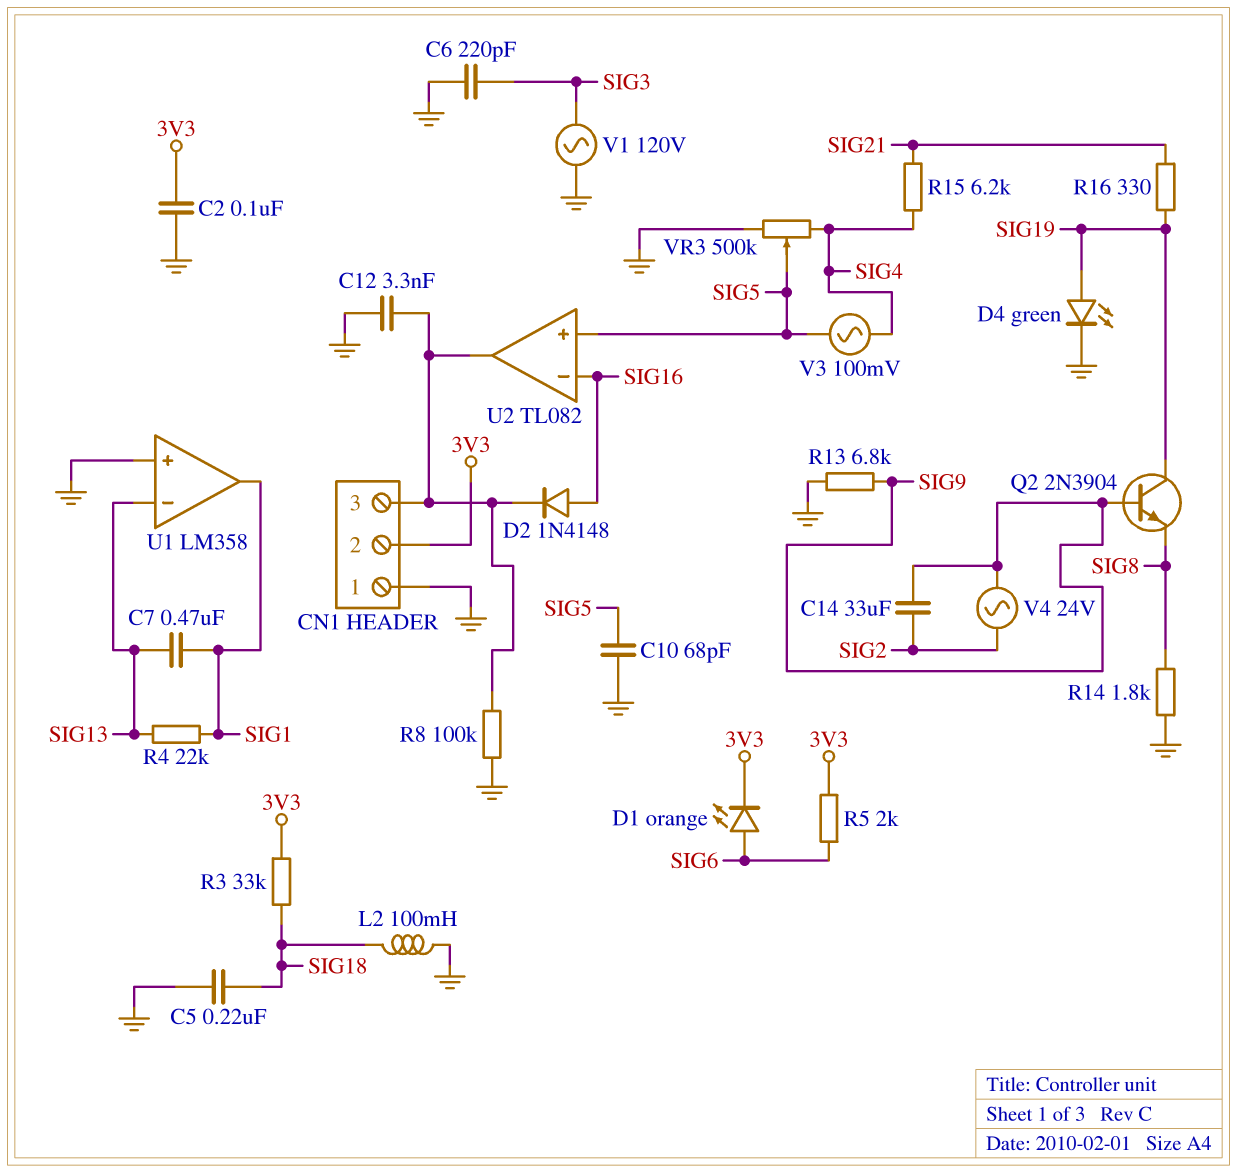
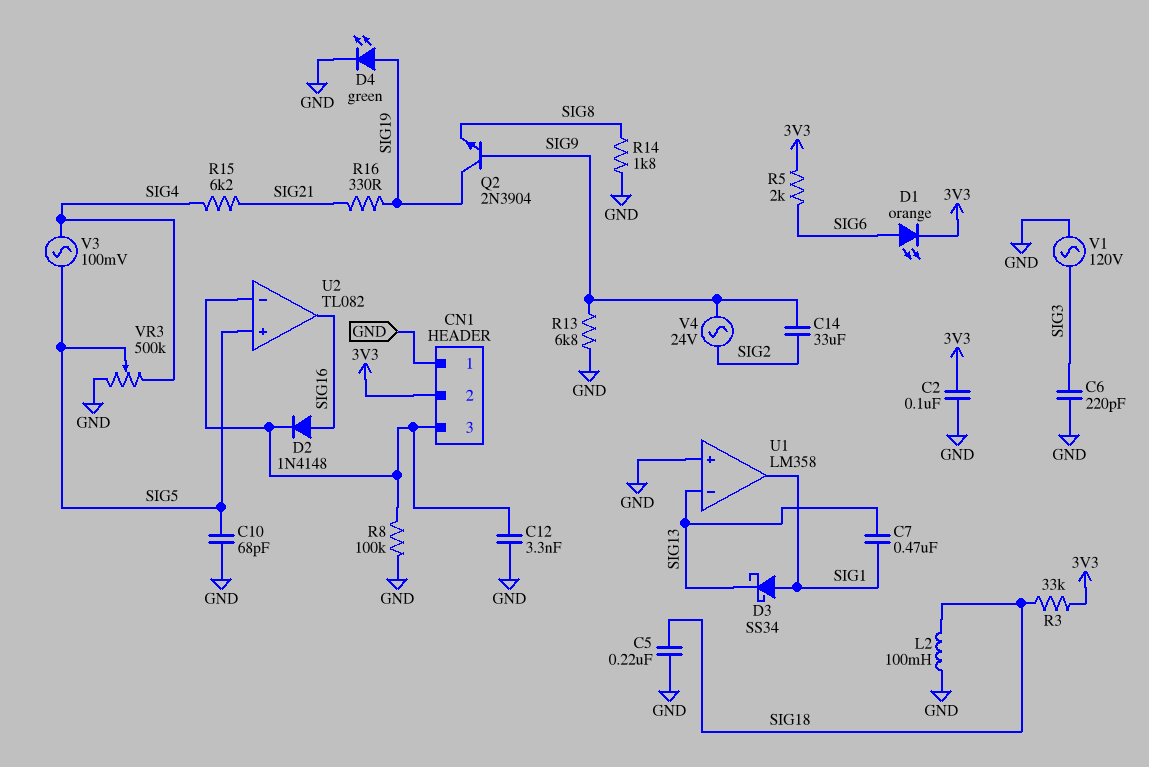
D3: none -> schottky SS34 (A SIG1, K SIG13)
R4: 22k (SIG1, SIG13) -> none
U2 pin in-: SIG16 -> CN1/3
U2 pin out: CN1/3 -> SIG16

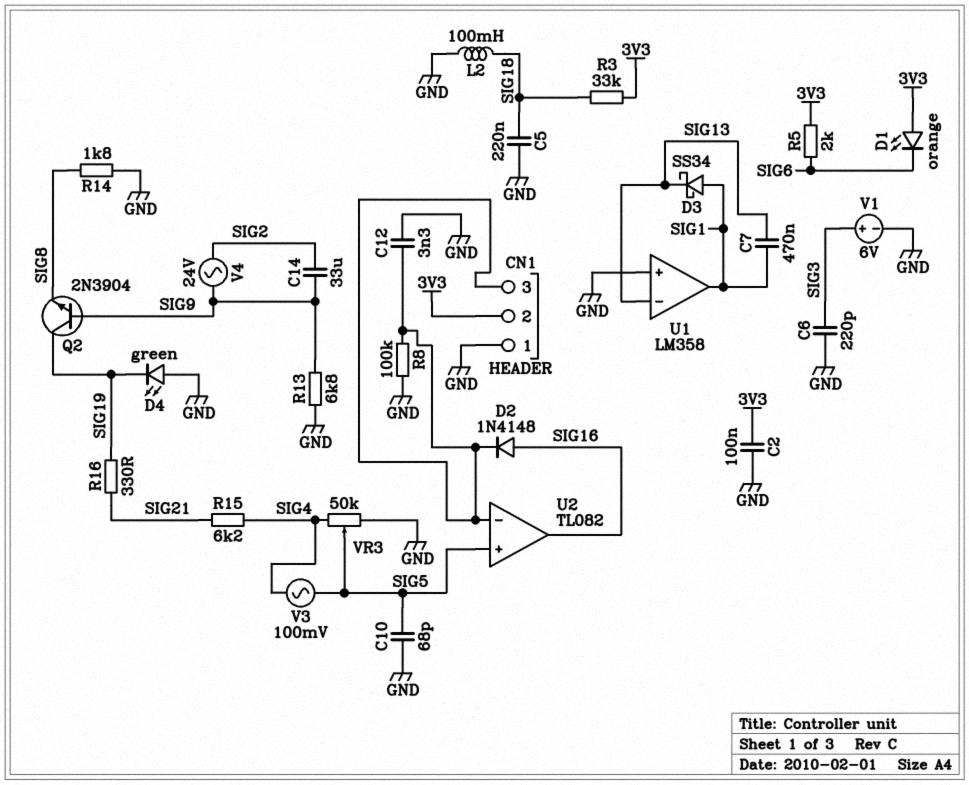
D1: LED orange (A SIG6, K 3V3) -> LED orange (A 3V3, K SIG6)
D4: LED green (A SIG19, K GND) -> LED green (A GND, K SIG19)
V1: AC 120V (GND, SIG3) -> 6V (plus SIG3, minus GND)
VR3: 500k (GND, SIG4, wiper SIG5) -> 50k (GND, SIG4, wiper SIG5)

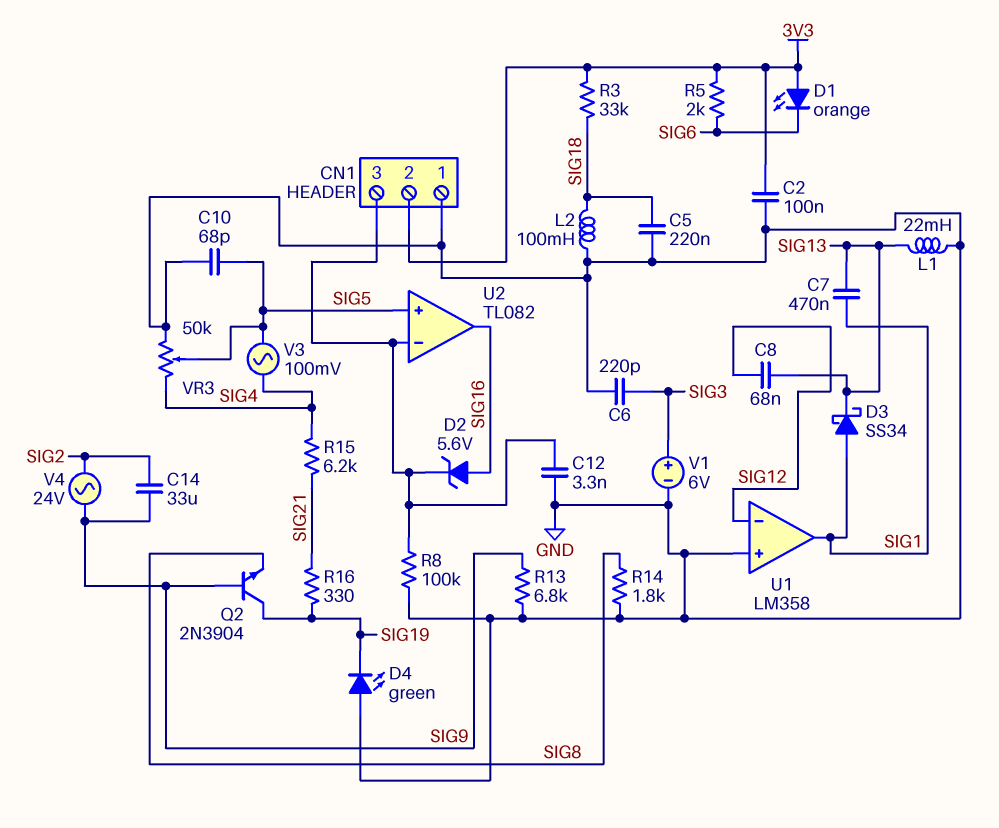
C8: none -> 68nF (SIG12, SIG13)
D2: diode 1N4148 (A SIG16, K CN1/3) -> zener 5.6V (A SIG16, K CN1/3)
L1: none -> 22mH (GND, SIG13)
U1 pin in-: SIG13 -> SIG12

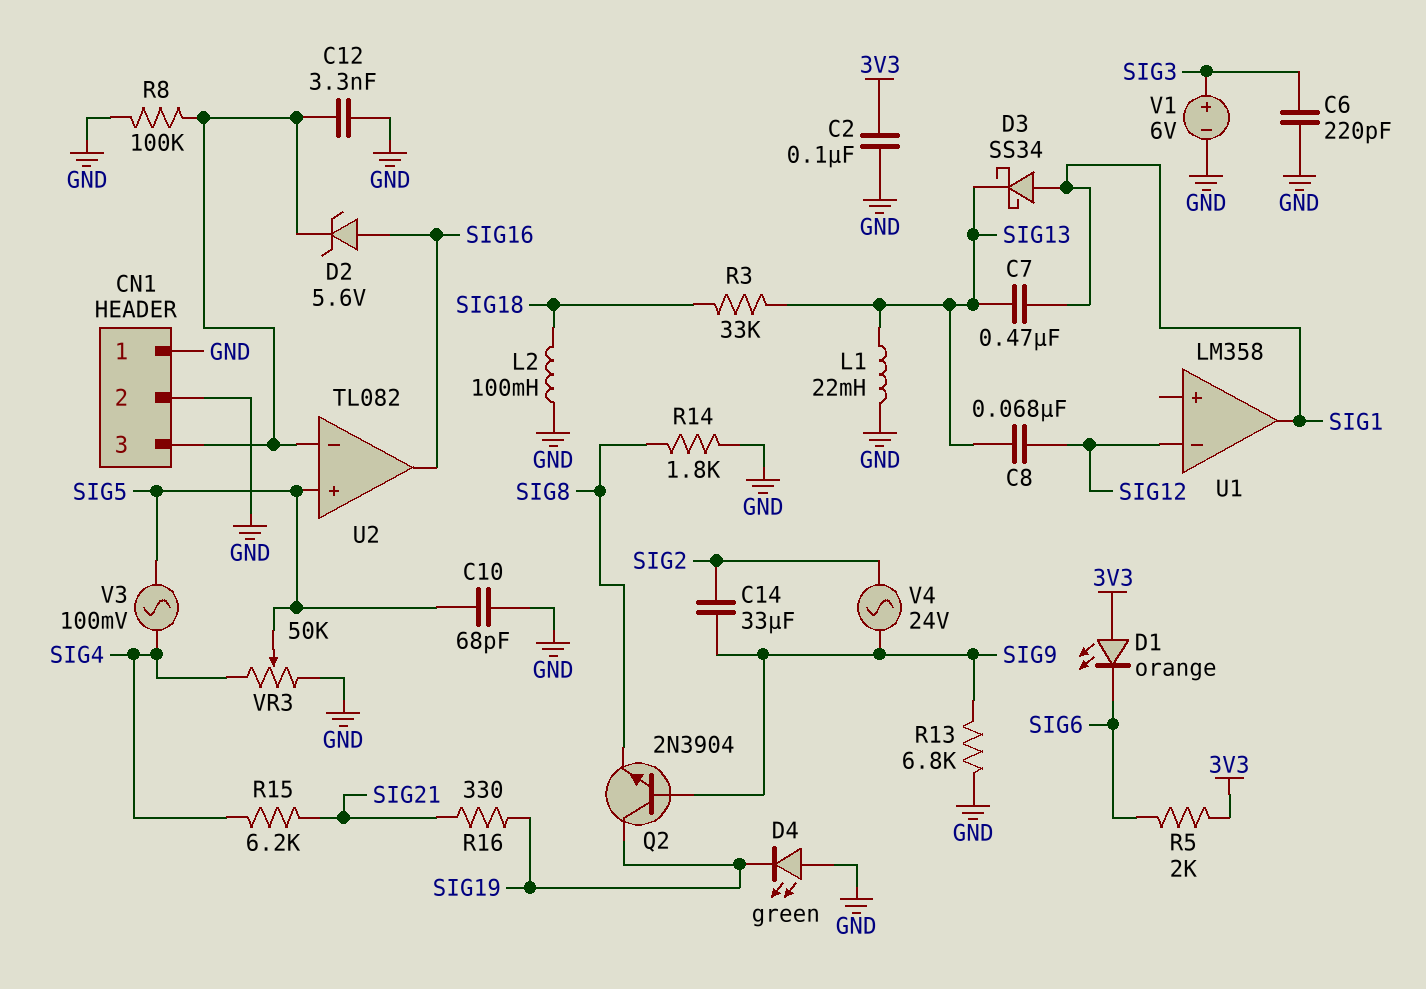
C5: 220nF (GND, SIG18) -> none
CN1 pin 2: 3V3 -> GND
R3: 33k (3V3, SIG18) -> 33k (SIG13, SIG18)
U1 pin in+: GND -> none

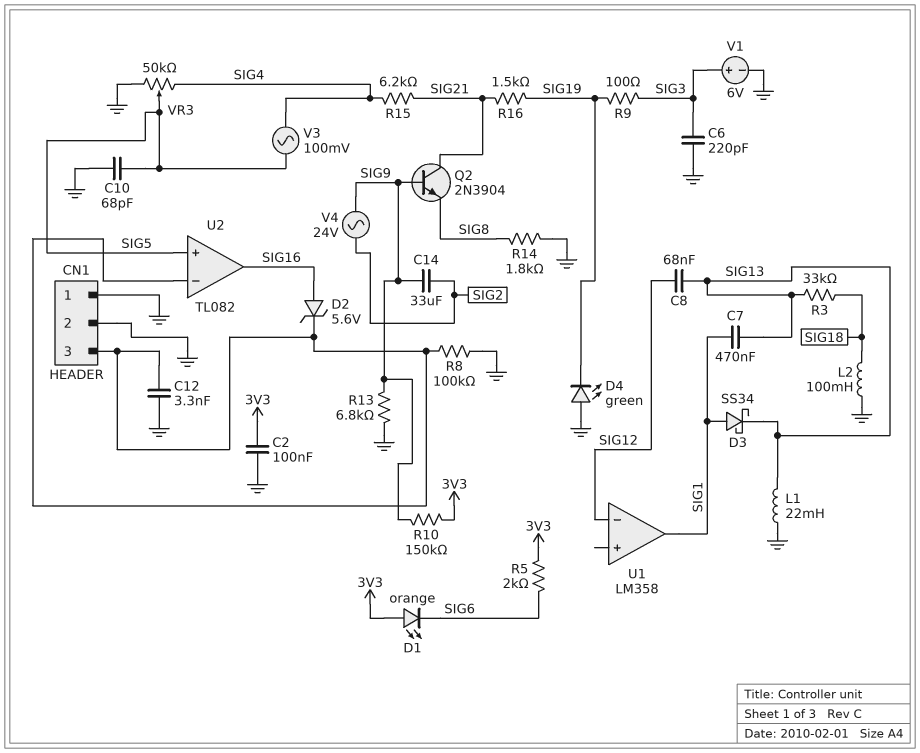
Q2: NPN 2N3904 (B SIG9, C SIG19, E SIG8) -> NPN 2N3904 (B SIG9, C SIG21, E SIG8)
R9: none -> 100 (SIG3, SIG19)
R10: none -> 150k (3V3, SIG9)
R16: 330 (SIG19, SIG21) -> 1.5k (SIG19, SIG21)

